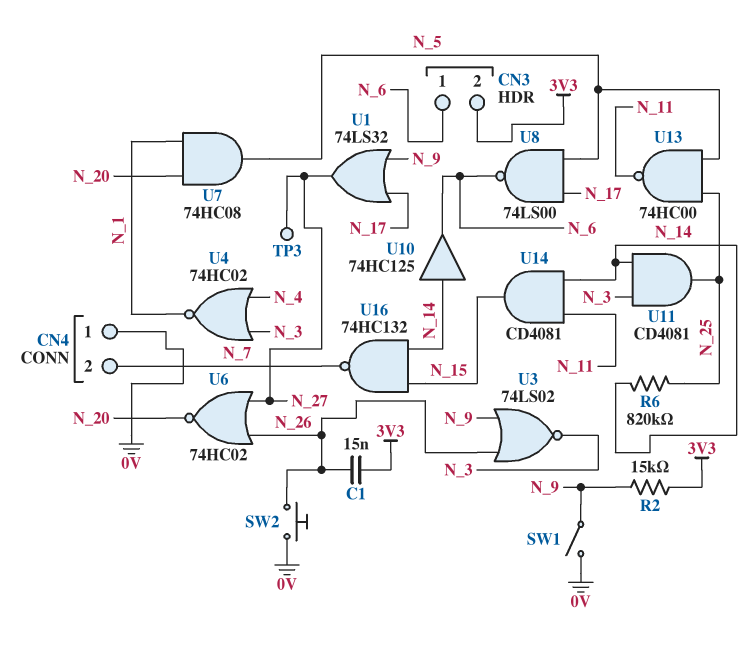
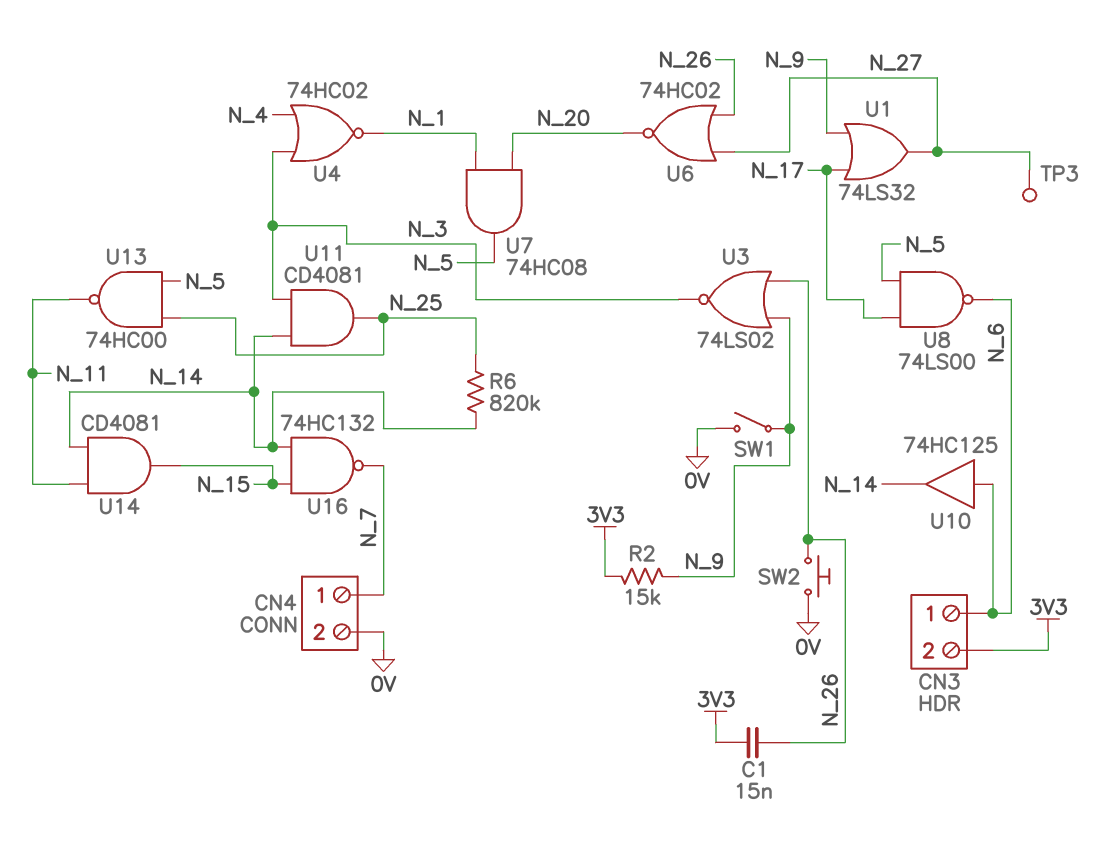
CN4 pin 1: 0V -> N_7
CN4 pin 2: N_7 -> 0V
U10: buffer 74HC125 (in N_14, out N_6) -> buffer 74HC125 (in N_6, out N_14)

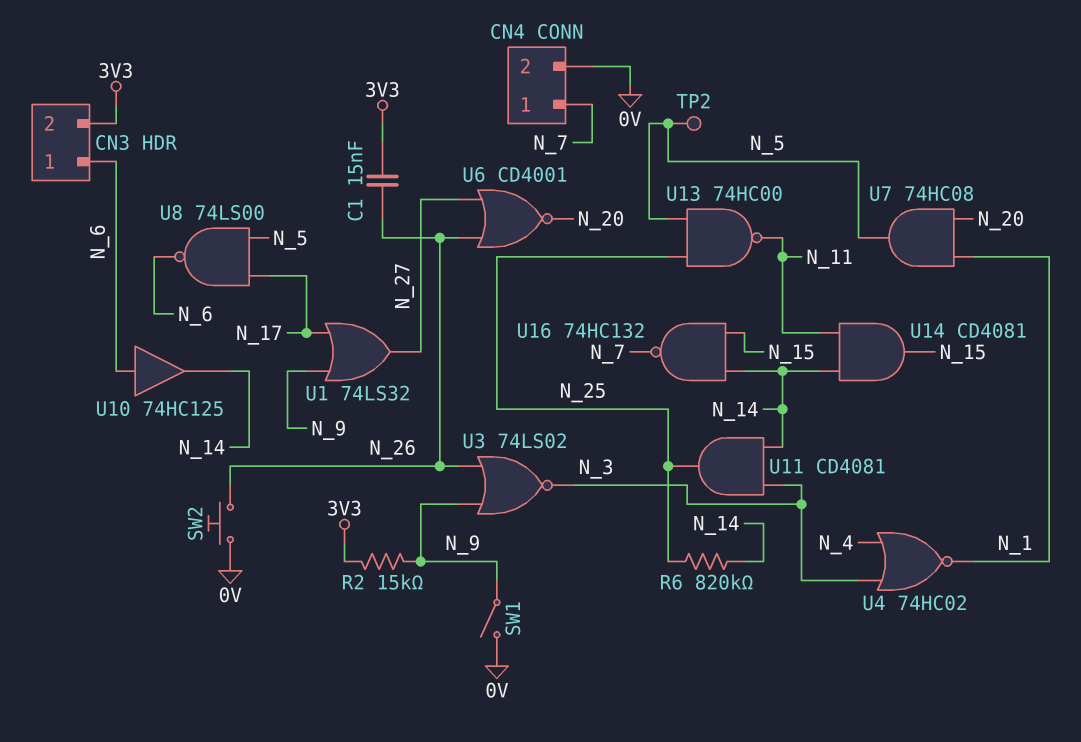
TP2: none -> test point (N_5)
TP3: test point (N_27) -> none
U6: NOR 74HC02 (in N_26, in N_27, out N_20) -> NOR CD4001 (in N_26, in N_27, out N_20)

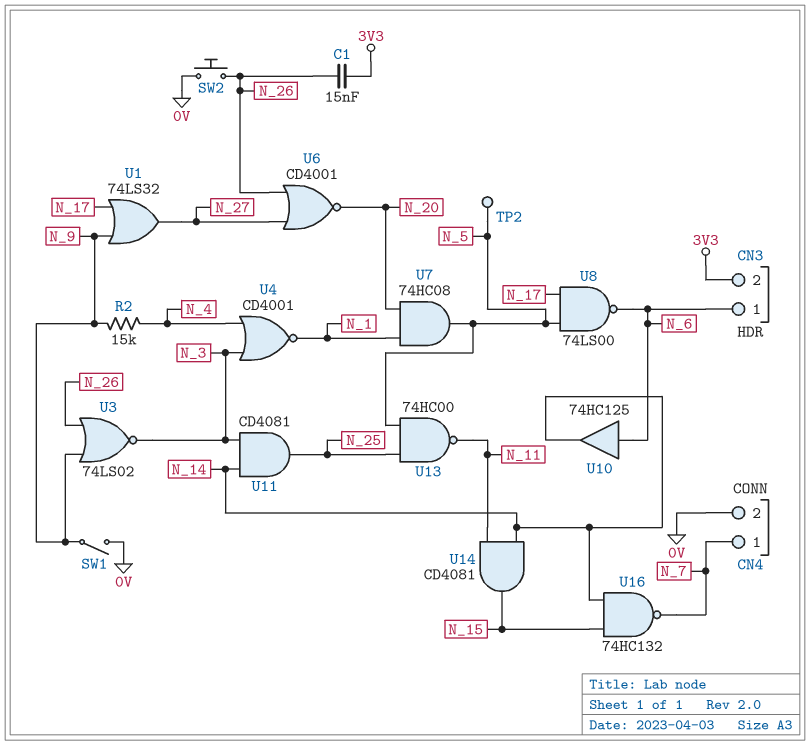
R2: 15k (3V3, N_9) -> 15k (N_4, N_9)
R6: 820k (N_14, N_25) -> none
U4: NOR 74HC02 (in N_3, in N_4, out N_1) -> NOR CD4001 (in N_3, in N_4, out N_1)

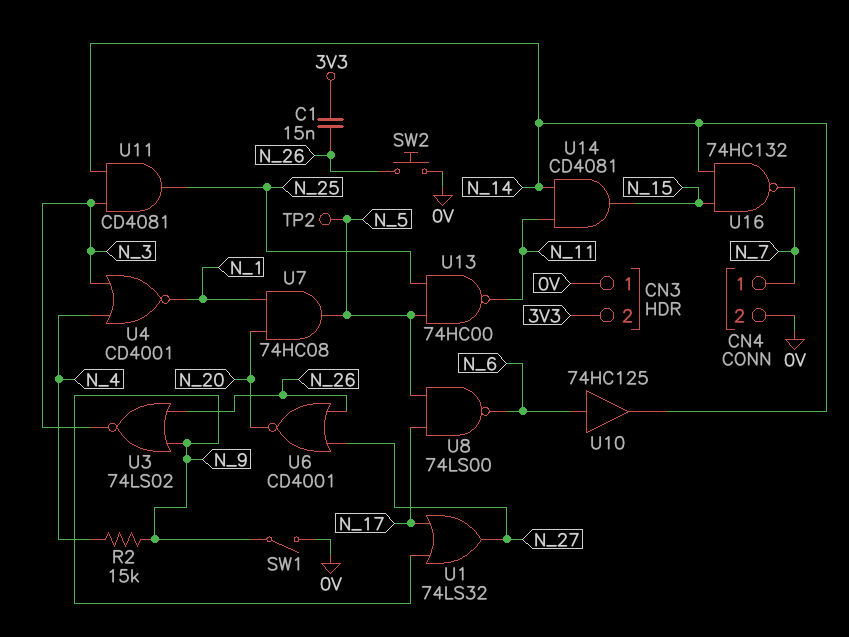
CN3 pin 1: N_6 -> 0V

